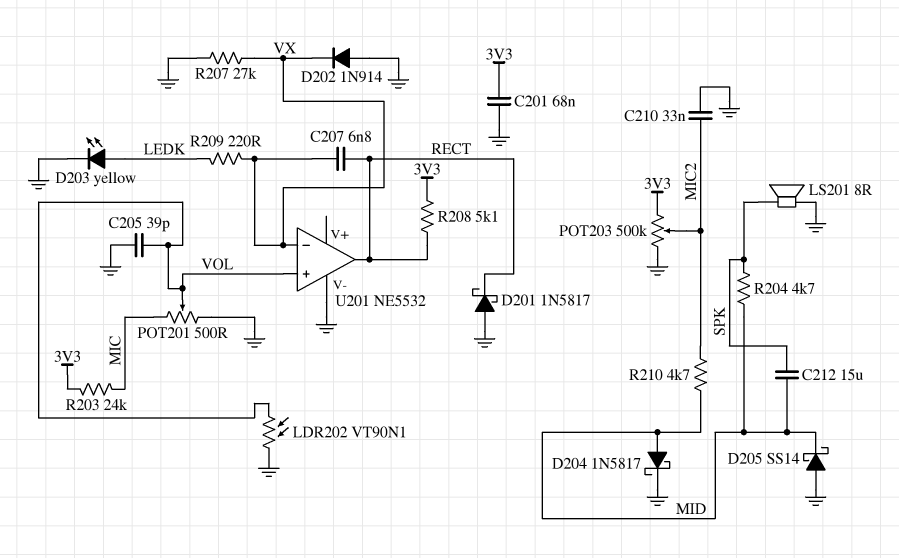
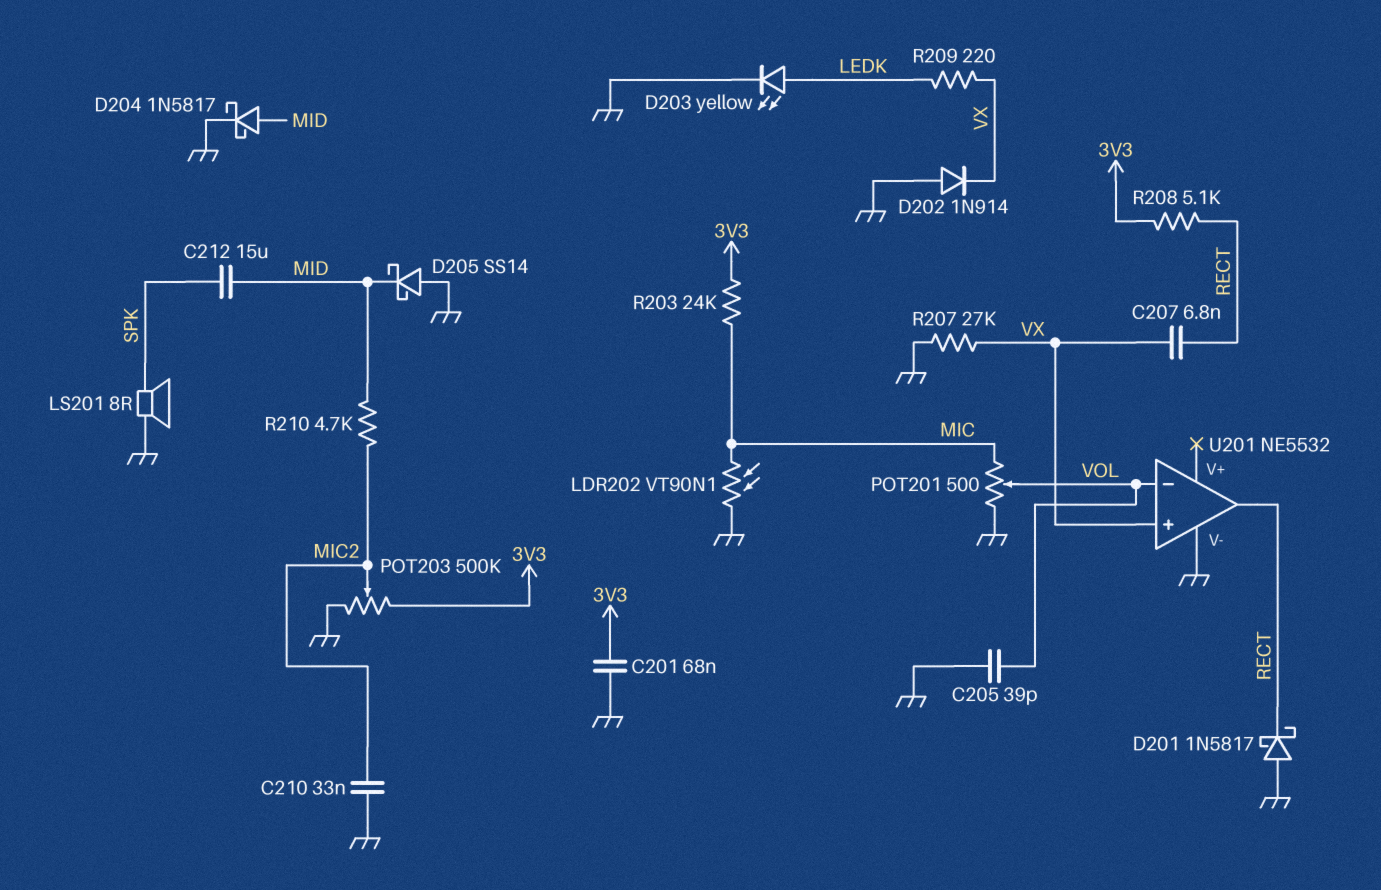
LDR202: VT90N1 (GND, VOL) -> VT90N1 (GND, MIC)
R204: 4.7k (MID, SPK) -> none
U201 pin in+: VOL -> VX
U201 pin in-: VX -> VOL

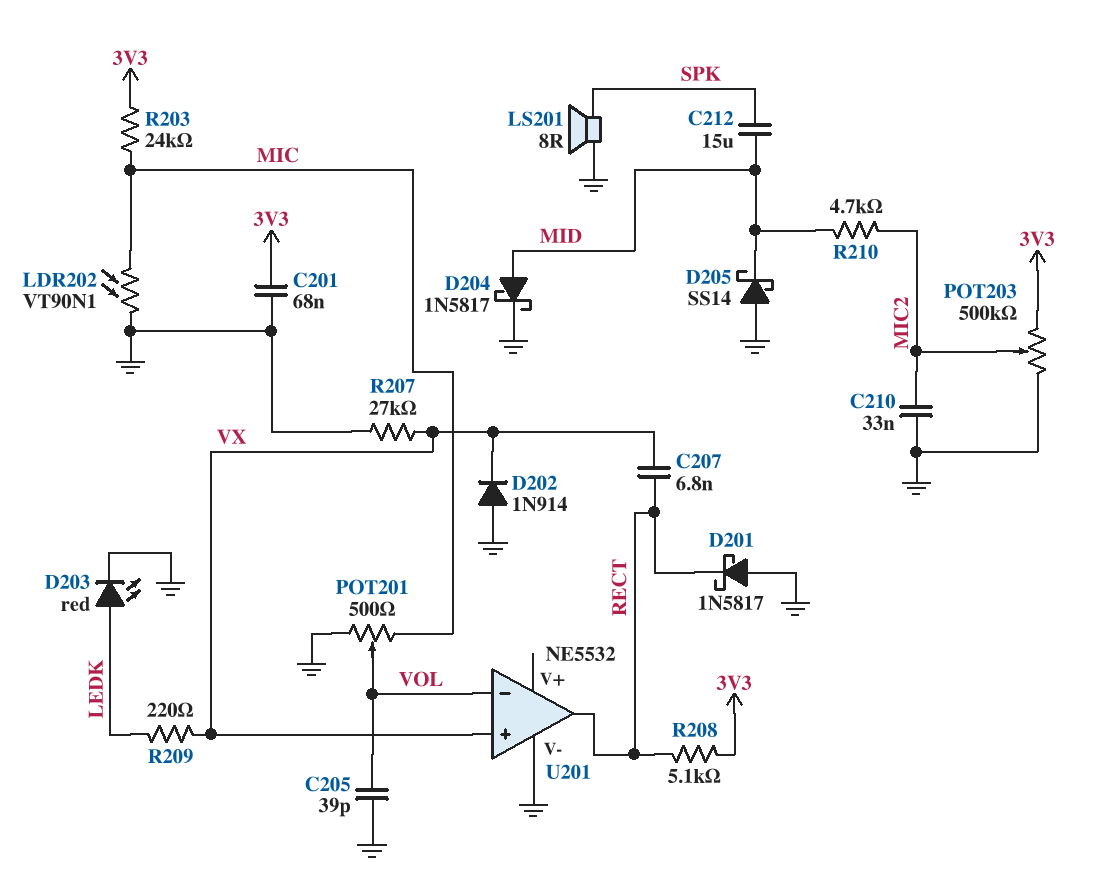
D203: LED yellow (A LEDK, K GND) -> LED red (A LEDK, K GND)

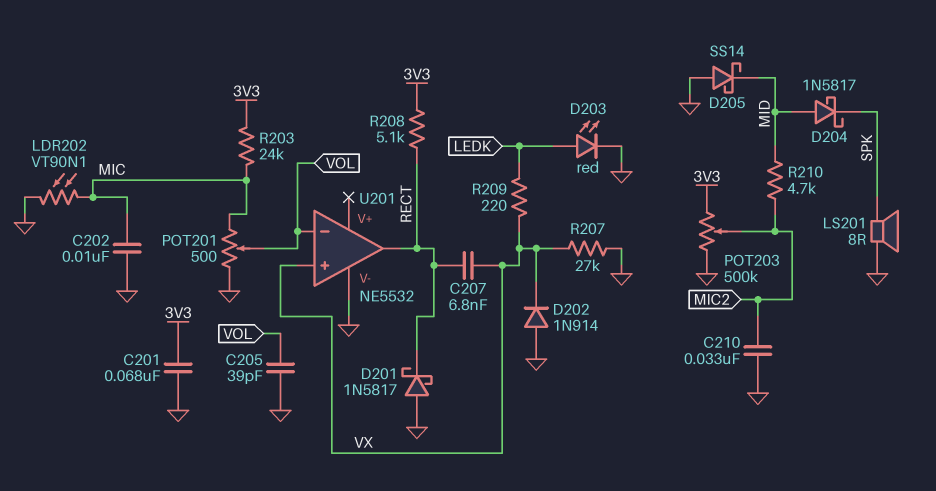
C202: none -> 10nF (GND, MIC)
C212: 15uF (MID, SPK) -> none
D204: schottky 1N5817 (A MID, K GND) -> schottky 1N5817 (A MID, K SPK)

